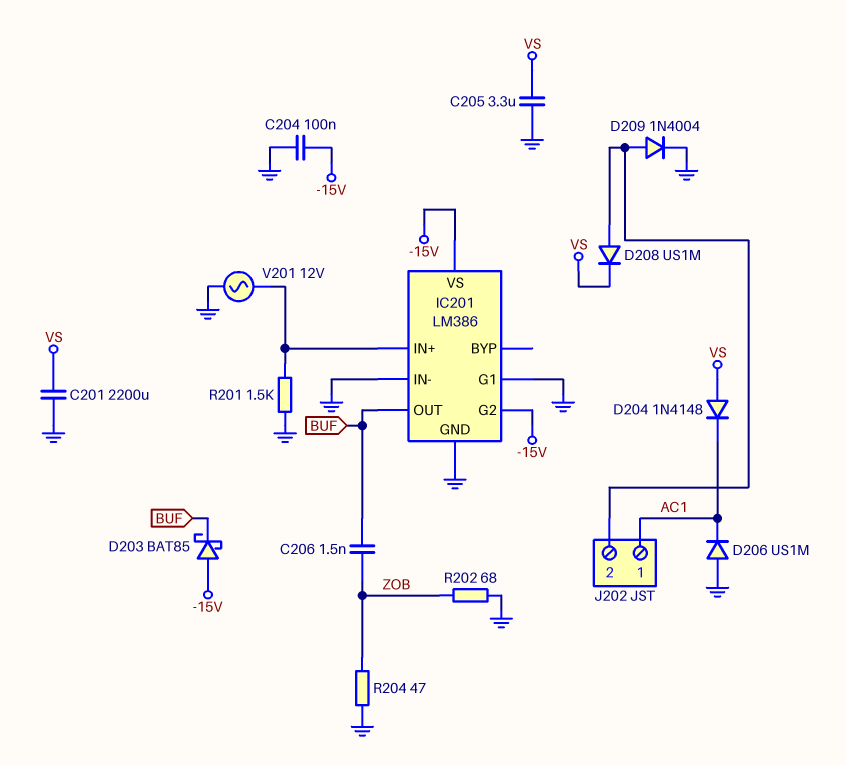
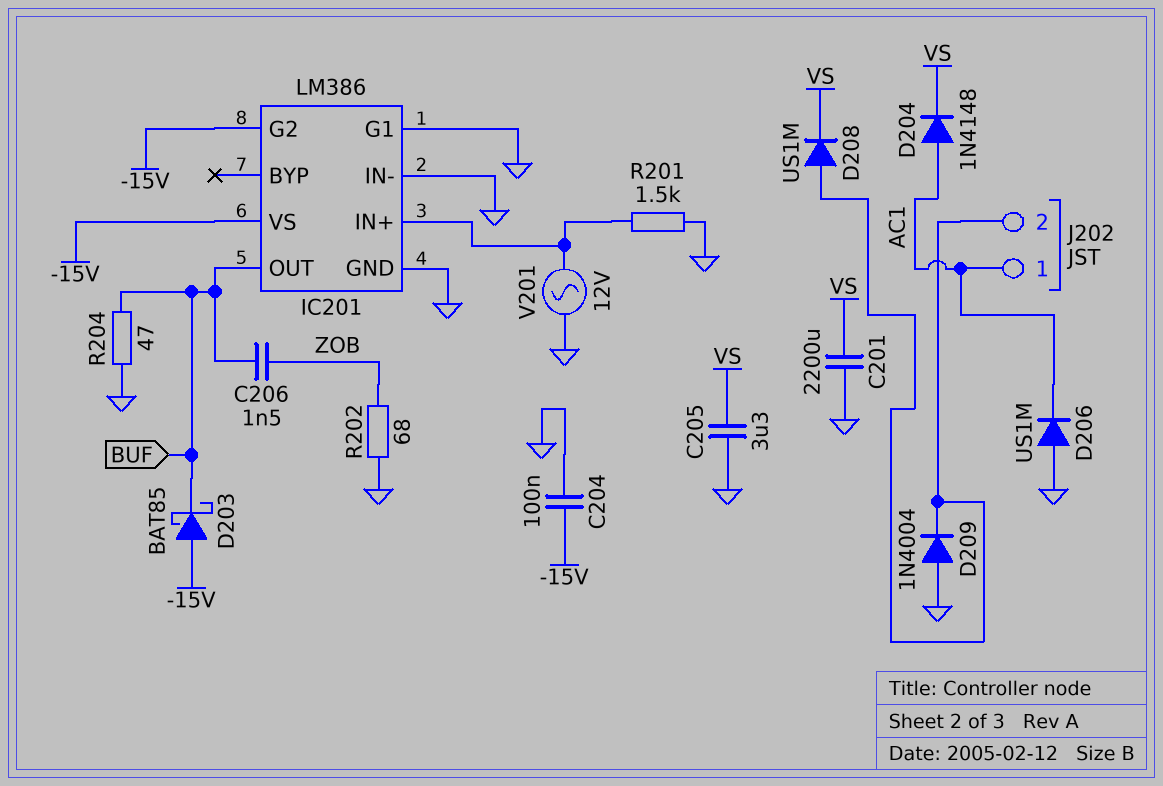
D204: diode 1N4148 (A VS, K AC1) -> diode 1N4148 (A AC1, K VS)
D209: diode 1N4004 (A J202/2, K GND) -> diode 1N4004 (A GND, K J202/2)
R204: 47 (GND, ZOB) -> 47 (BUF, GND)

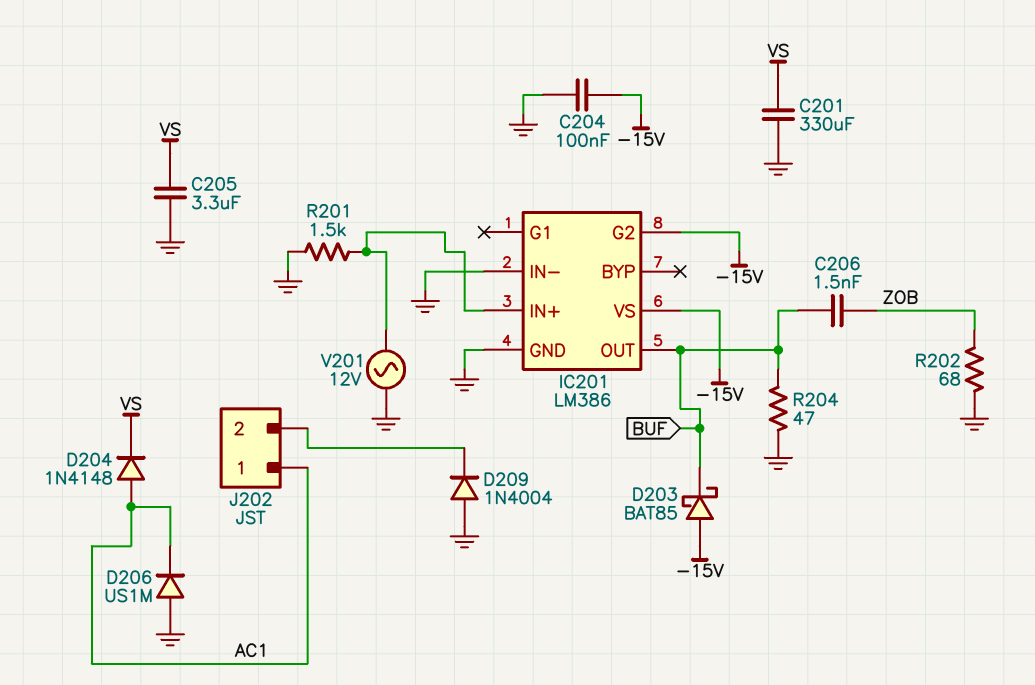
C201: 2200uF (GND, VS) -> 330uF (GND, VS)
D208: diode US1M (A J202/2, K VS) -> none
IC201 pin G1: GND -> none

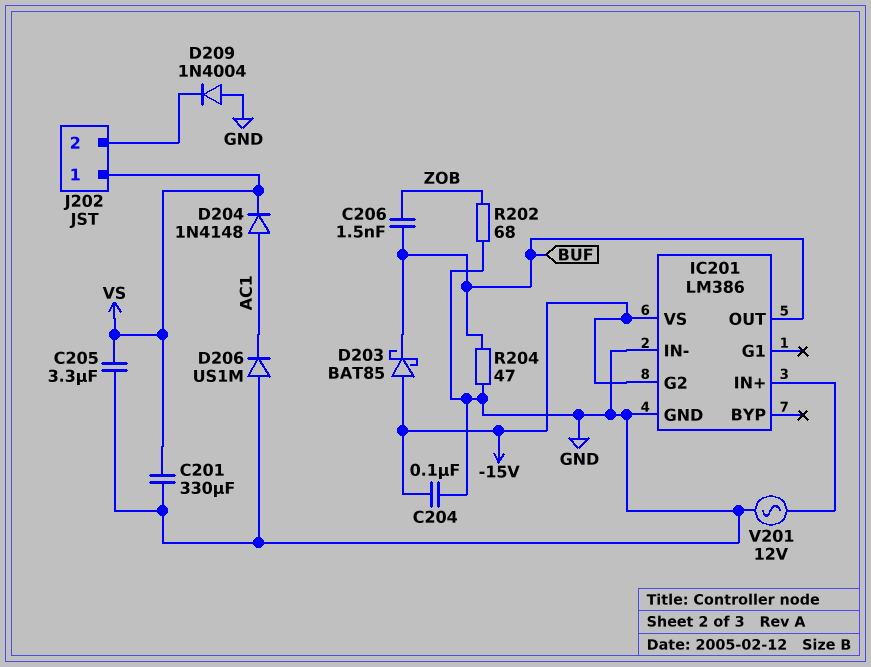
J202 pin 1: AC1 -> VS
R201: 1.5k (GND, IC201/IN+) -> none

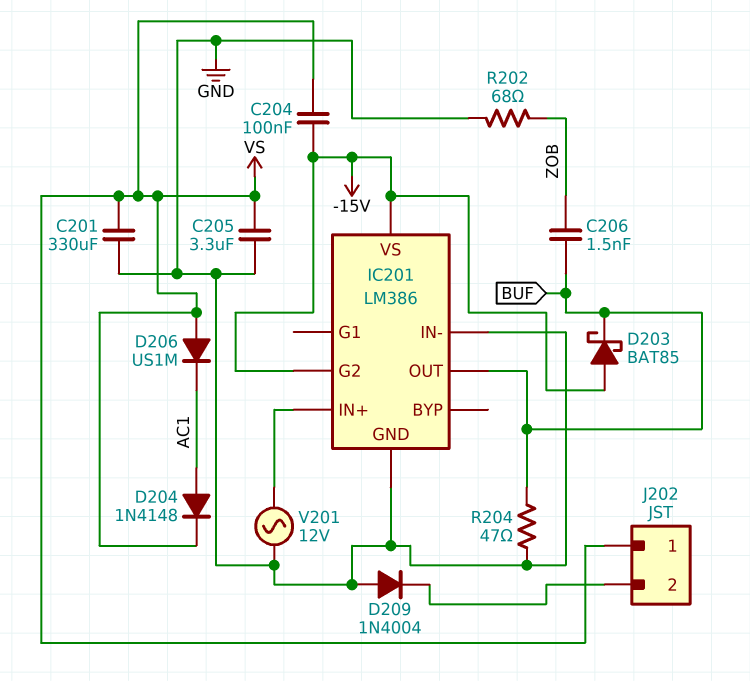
C204: 100nF (-15V, GND) -> 100nF (-15V, VS)
D206: diode US1M (A GND, K AC1) -> diode US1M (A VS, K AC1)

